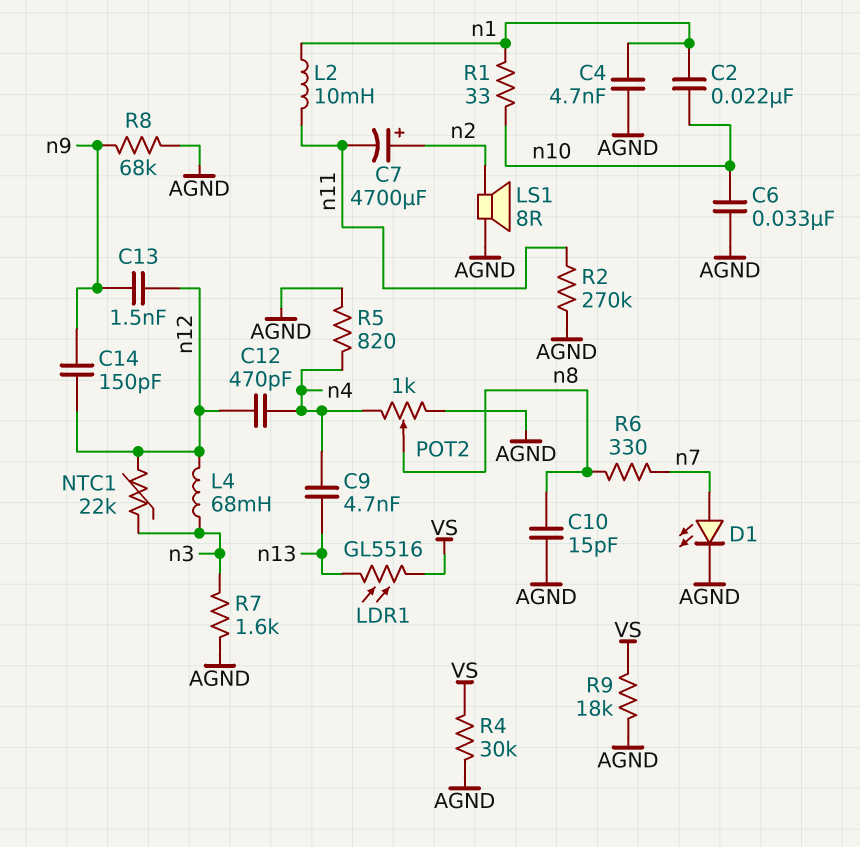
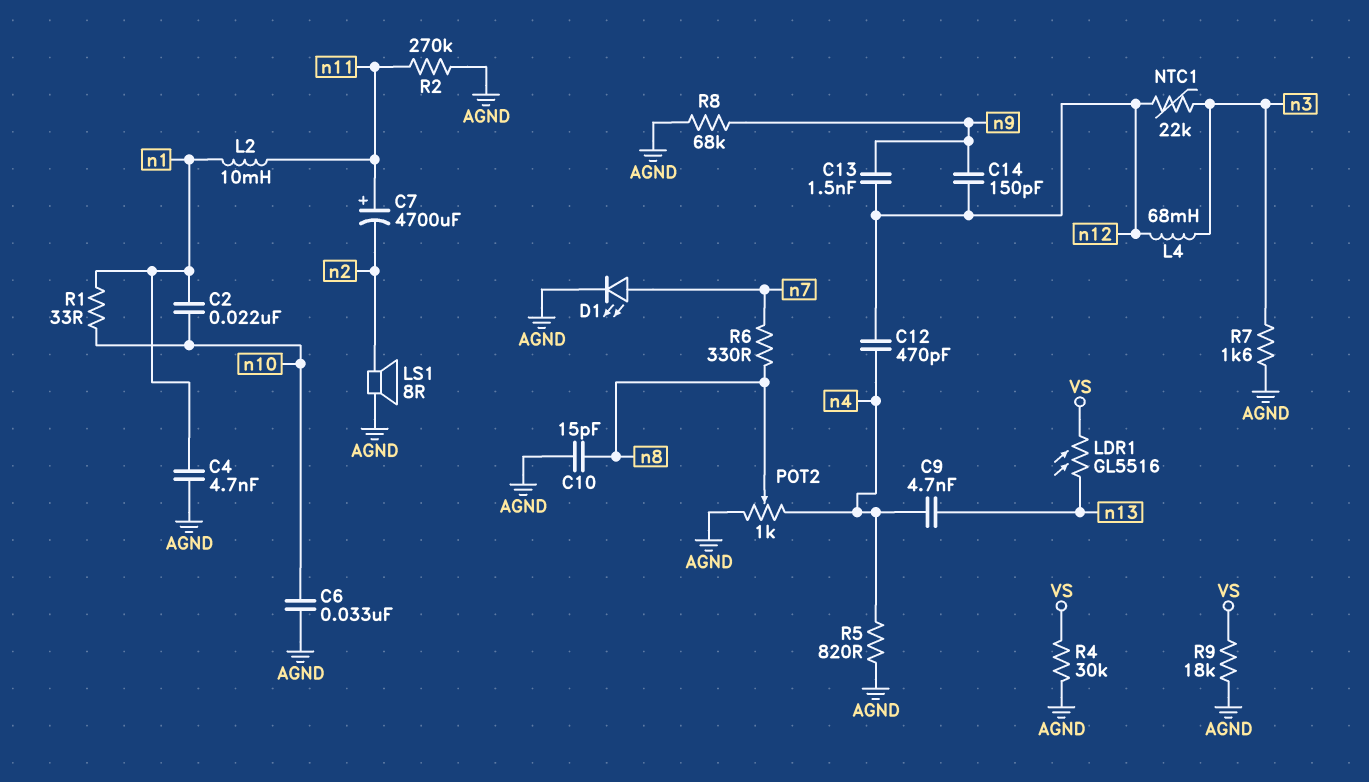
C7: 4700uF (plus n2, minus n11) -> 4700uF (plus n11, minus n2)

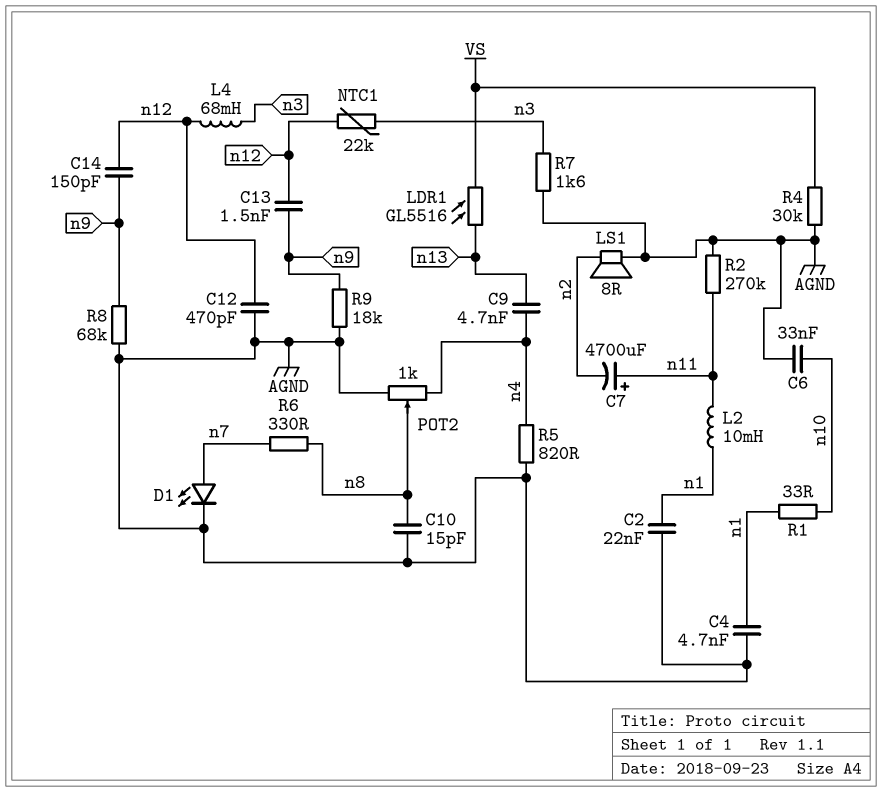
C2: 22nF (n1, n10) -> 22nF (AGND, n1)
C12: 470pF (n4, n12) -> 470pF (AGND, n12)
R9: 18k (AGND, VS) -> 18k (AGND, n9)

